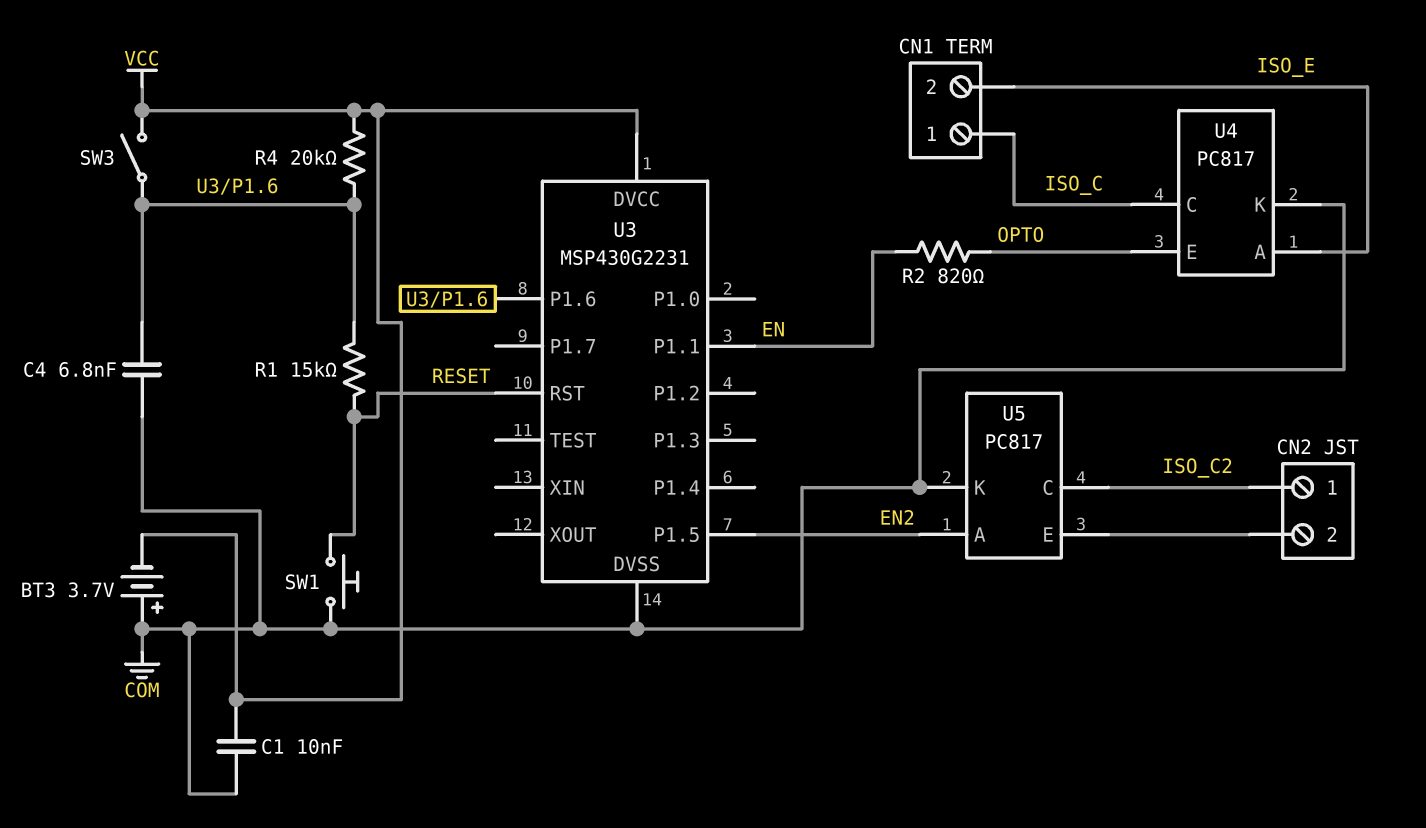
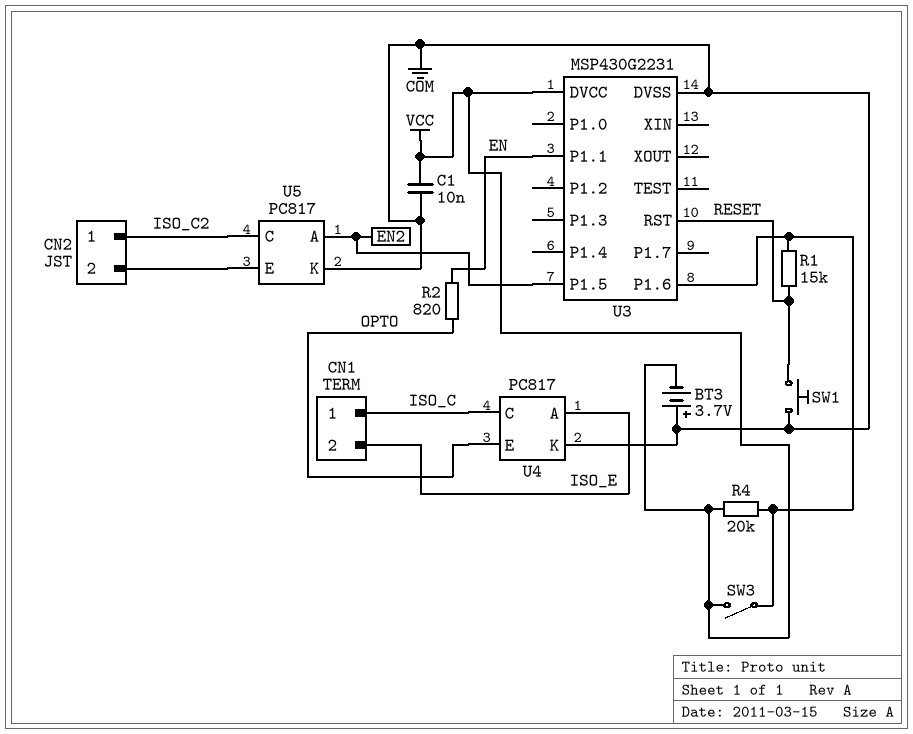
C4: 6.8nF (COM, U3/P1.6) -> none

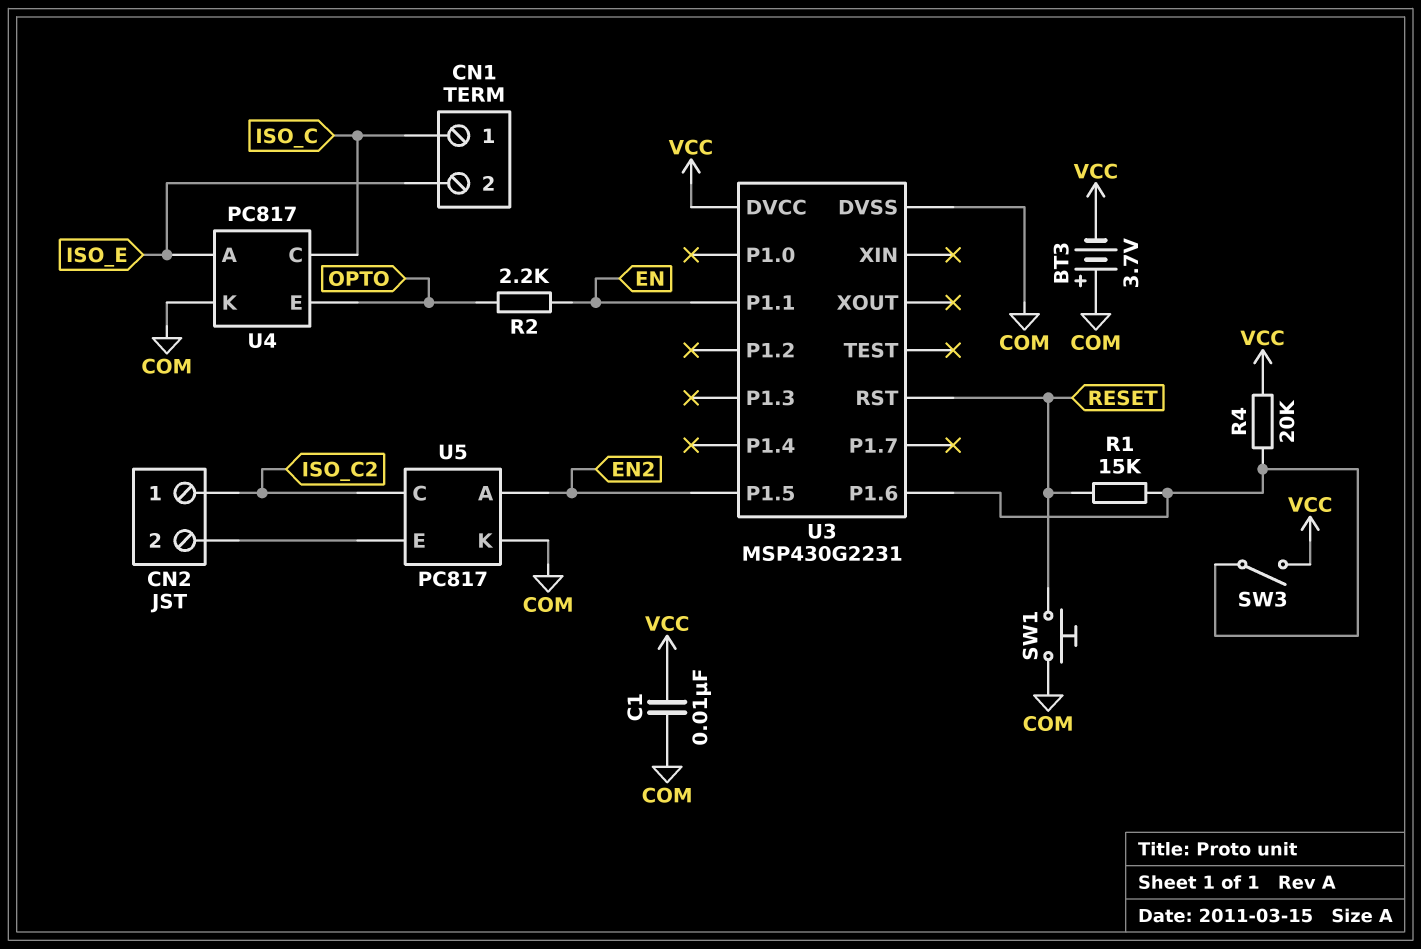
R2: 820 (EN, OPTO) -> 2.2k (EN, OPTO)

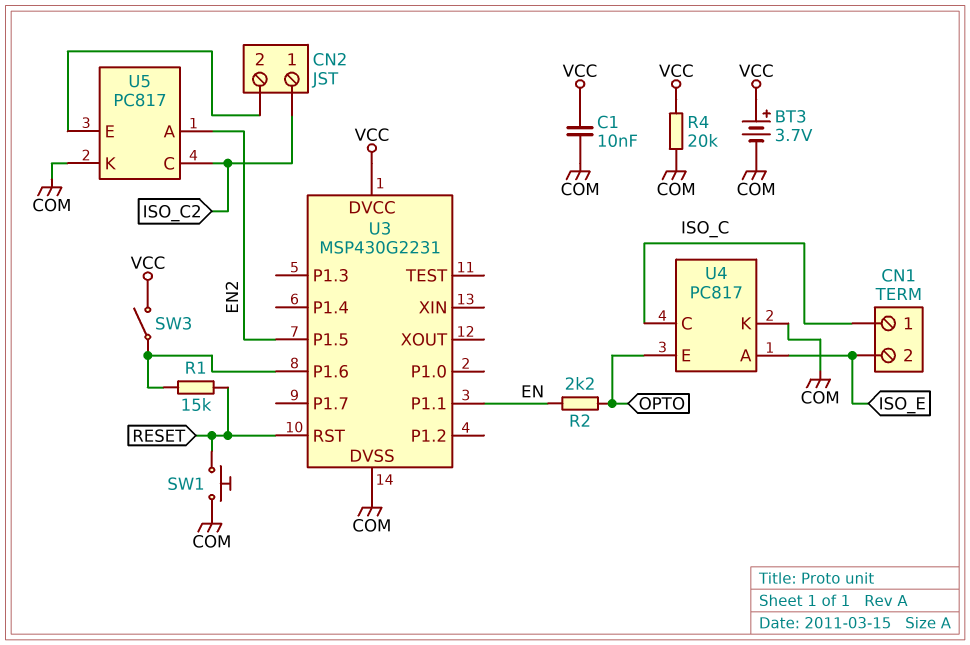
BT3: 3.7V (plus COM, minus VCC) -> 3.7V (plus VCC, minus COM)
R4: 20k (U3/P1.6, VCC) -> 20k (COM, VCC)

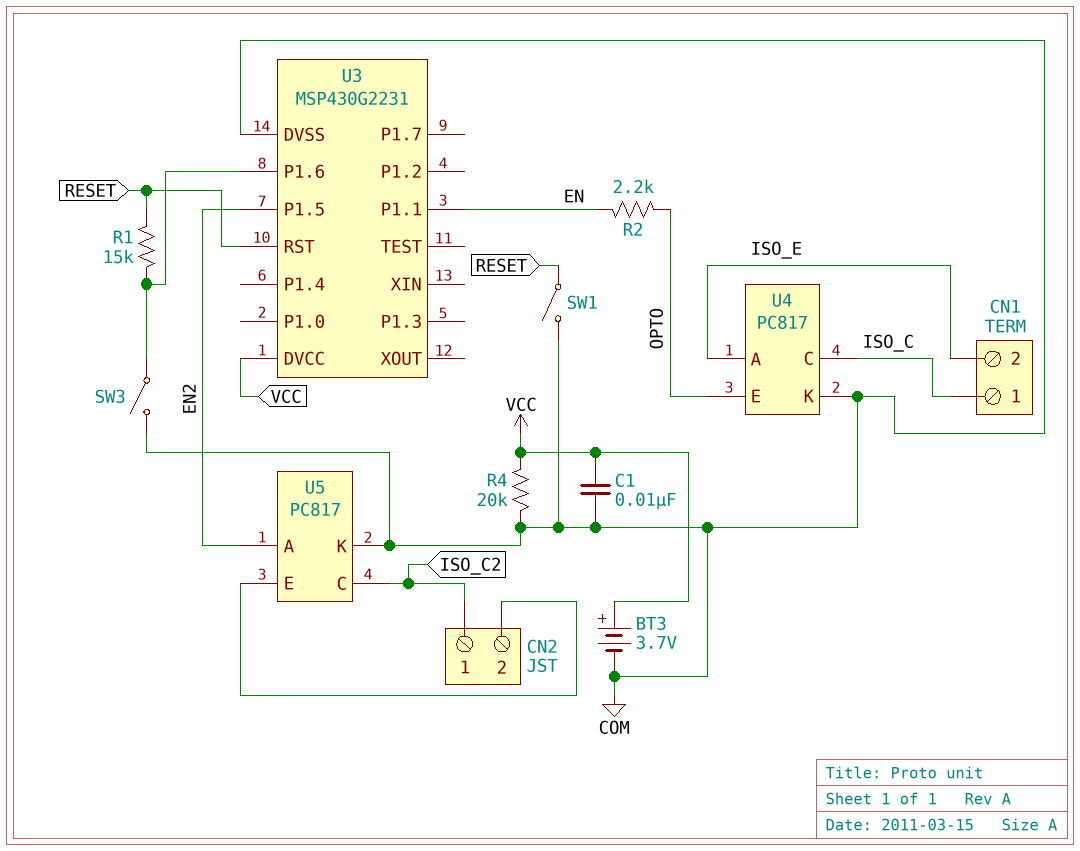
SW1: button (COM, RESET) -> switch (COM, RESET)
SW3: switch (U3/P1.6, VCC) -> switch (COM, U3/P1.6)

